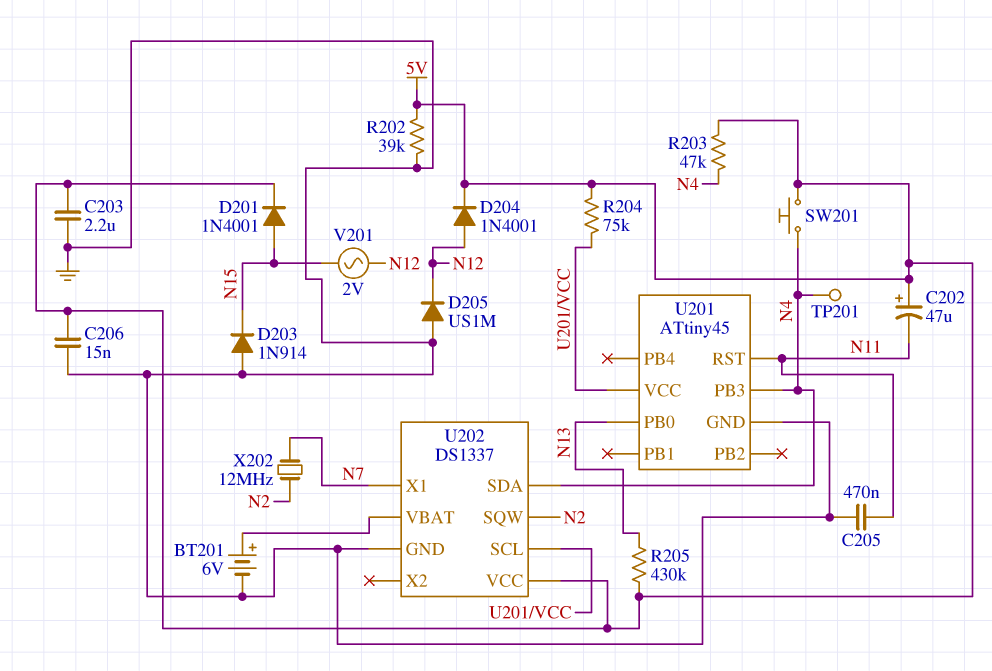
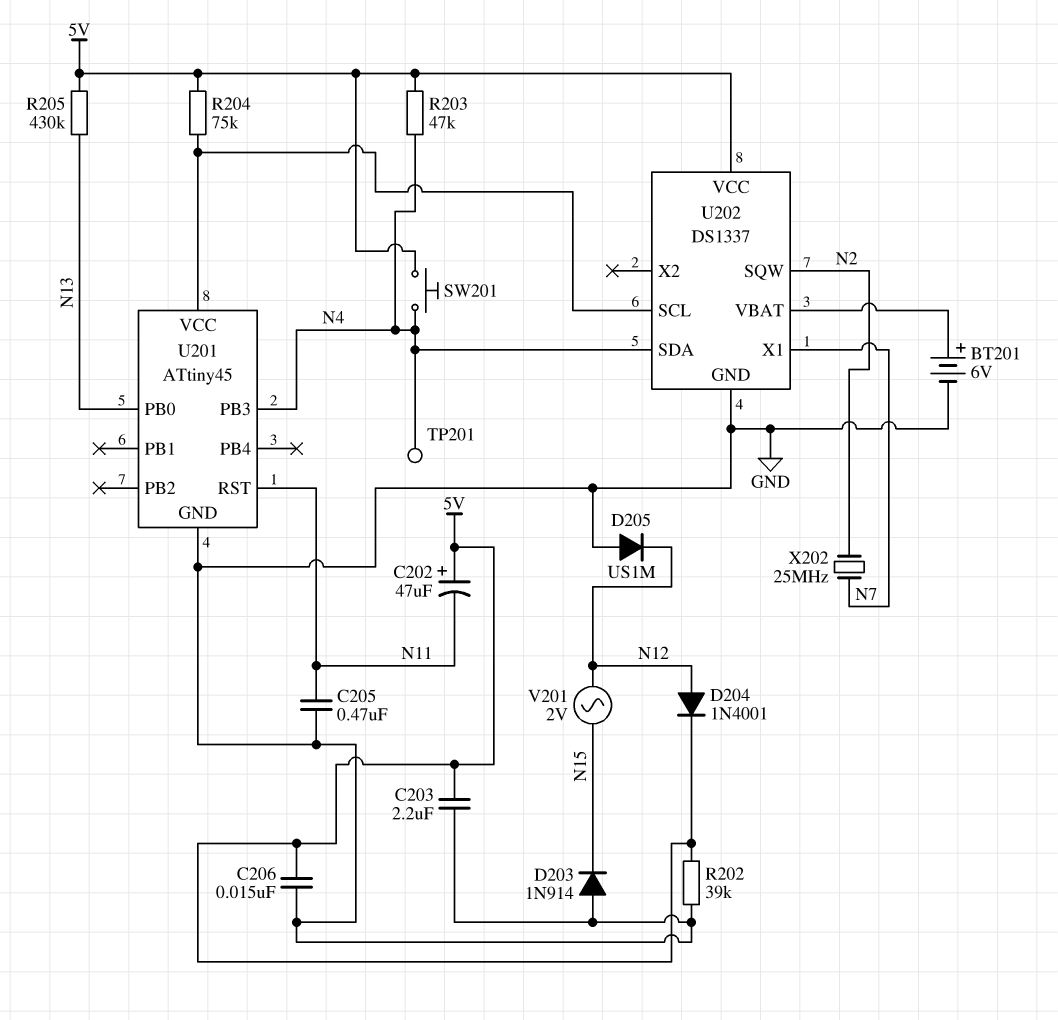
D201: diode 1N4001 (A N15, K 5V) -> none
X202: 12MHz (N2, N7) -> 25MHz (N2, N7)

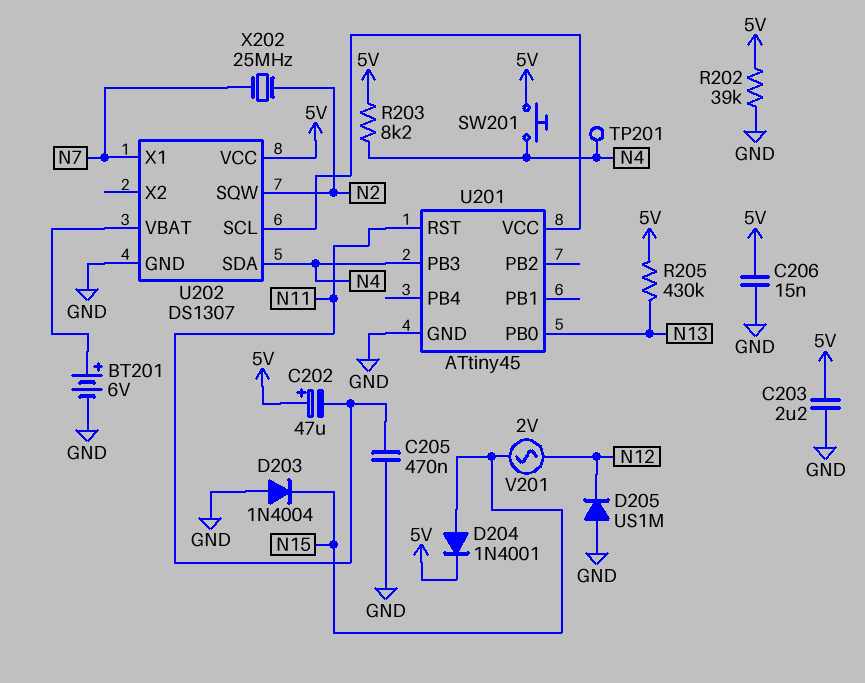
D203: diode 1N914 (A GND, K N15) -> diode 1N4004 (A GND, K N15)
D204: diode 1N4001 (A N12, K 5V) -> diode 1N4001 (A N15, K 5V)
R203: 47k (5V, N4) -> 8.2k (5V, N4)
R204: 75k (5V, U201/VCC) -> none
U202: DS1337 -> DS1307

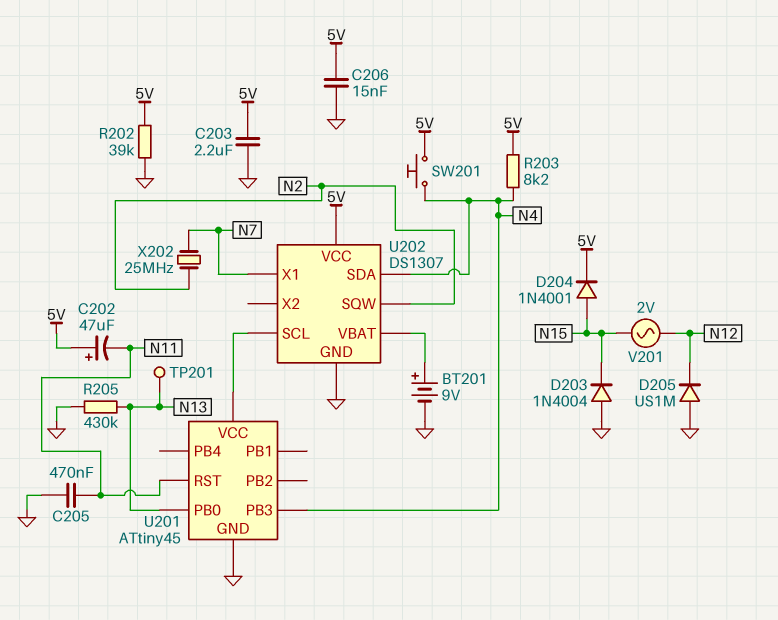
BT201: 6V (plus U202/VBAT, minus GND) -> 9V (plus U202/VBAT, minus GND)
R205: 430k (5V, N13) -> 430k (GND, N13)
TP201: test point (N4) -> test point (N13)

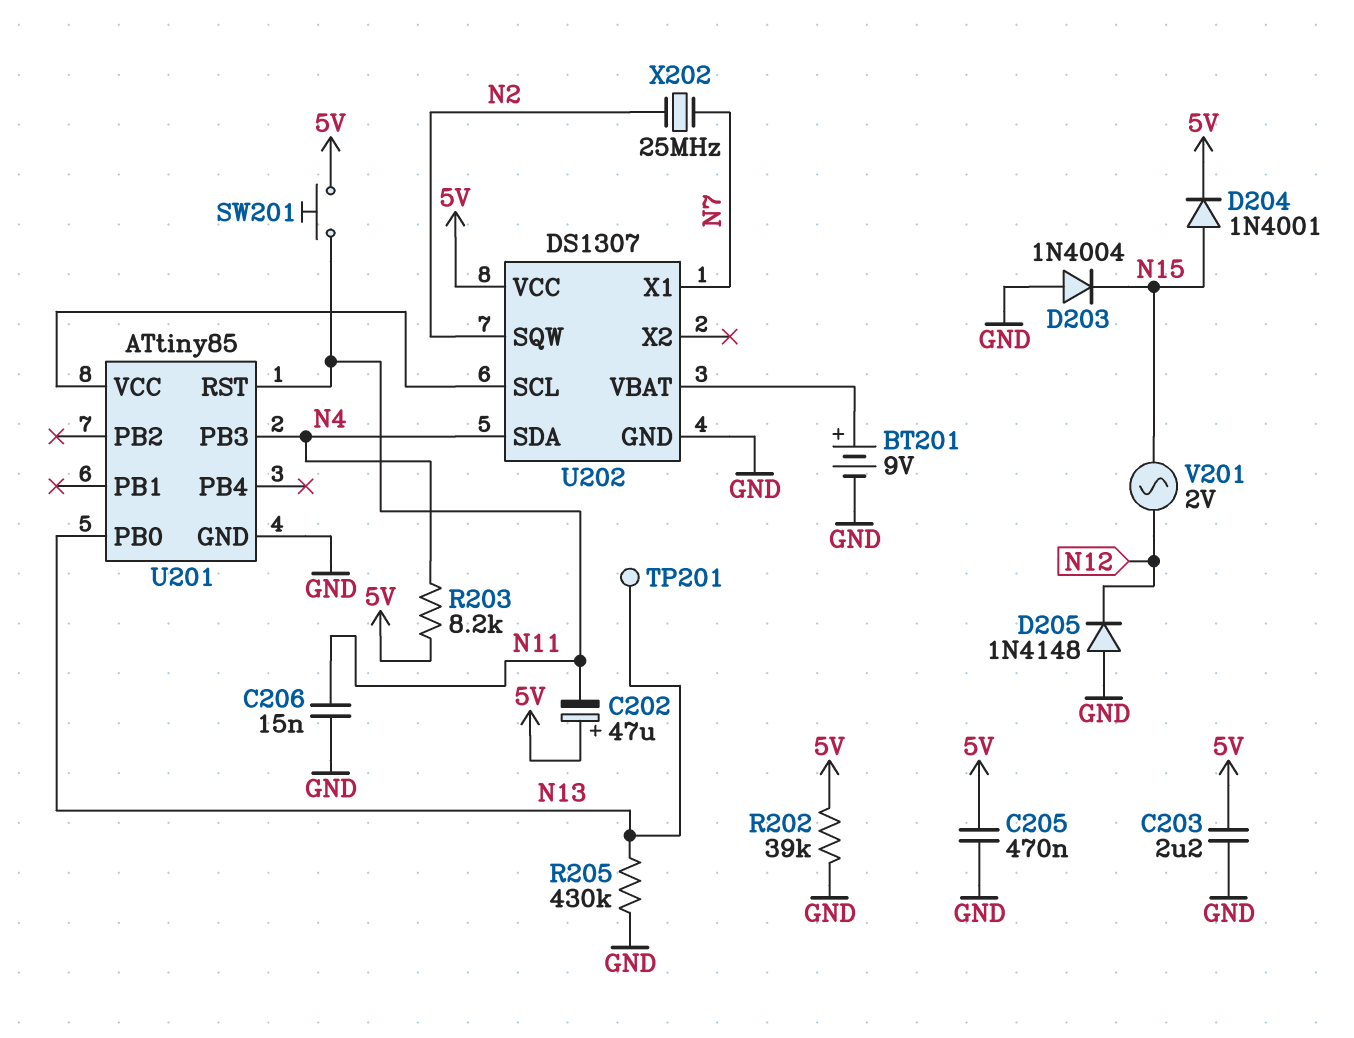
C205: 470nF (GND, N11) -> 470nF (5V, GND)
C206: 15nF (5V, GND) -> 15nF (GND, N11)
D205: diode US1M (A GND, K N12) -> diode 1N4148 (A GND, K N12)
SW201: button (5V, N4) -> button (5V, N11)
U201: ATtiny45 -> ATtiny85

